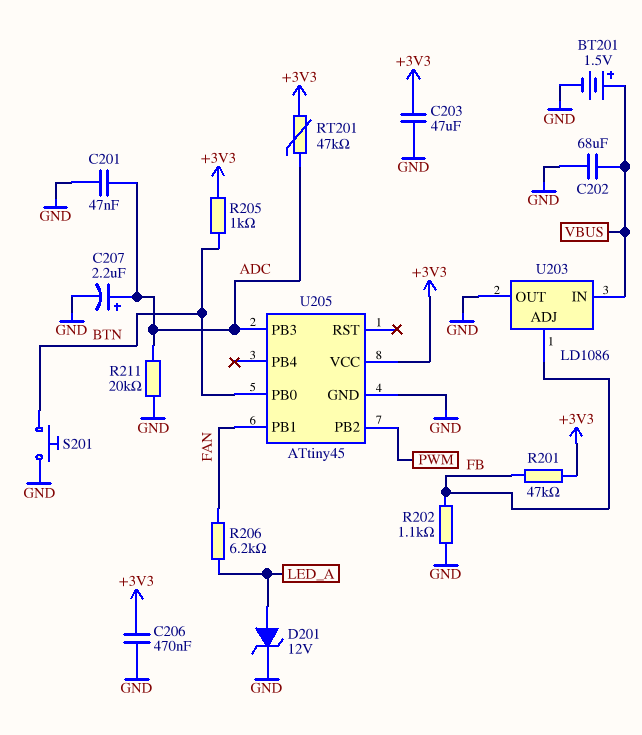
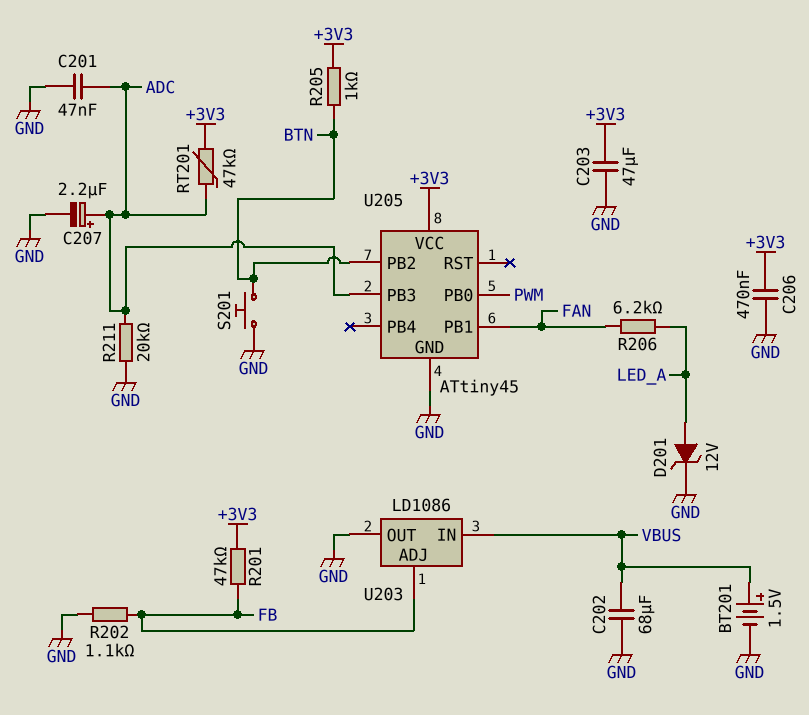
U205 pin PB0: BTN -> PWM
U205 pin PB2: PWM -> BTN

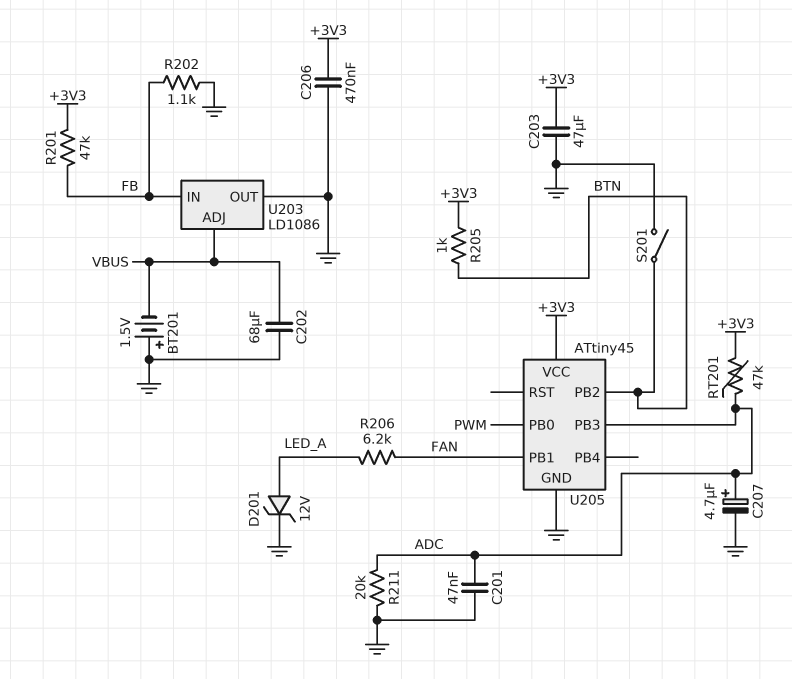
BT201: 1.5V (plus VBUS, minus GND) -> 1.5V (plus GND, minus VBUS)
C207: 2.2uF (plus ADC, minus GND) -> 4.7uF (plus ADC, minus GND)
S201: button (BTN, GND) -> switch (BTN, GND)
U203 pin ADJ: FB -> VBUS
U203 pin IN: VBUS -> FB

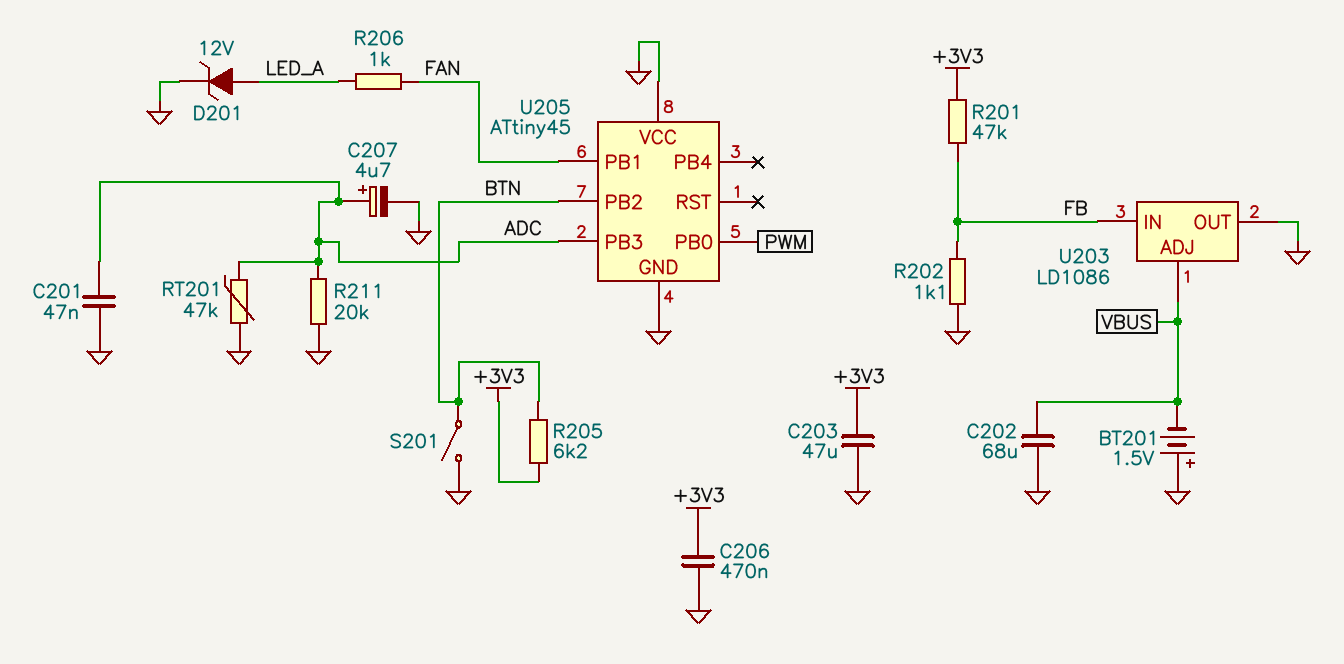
R205: 1k (+3V3, BTN) -> 6.2k (+3V3, BTN)
R206: 6.2k (FAN, LED_A) -> 1k (FAN, LED_A)
RT201: 47k (+3V3, ADC) -> 47k (ADC, GND)
U205 pin VCC: +3V3 -> GND

